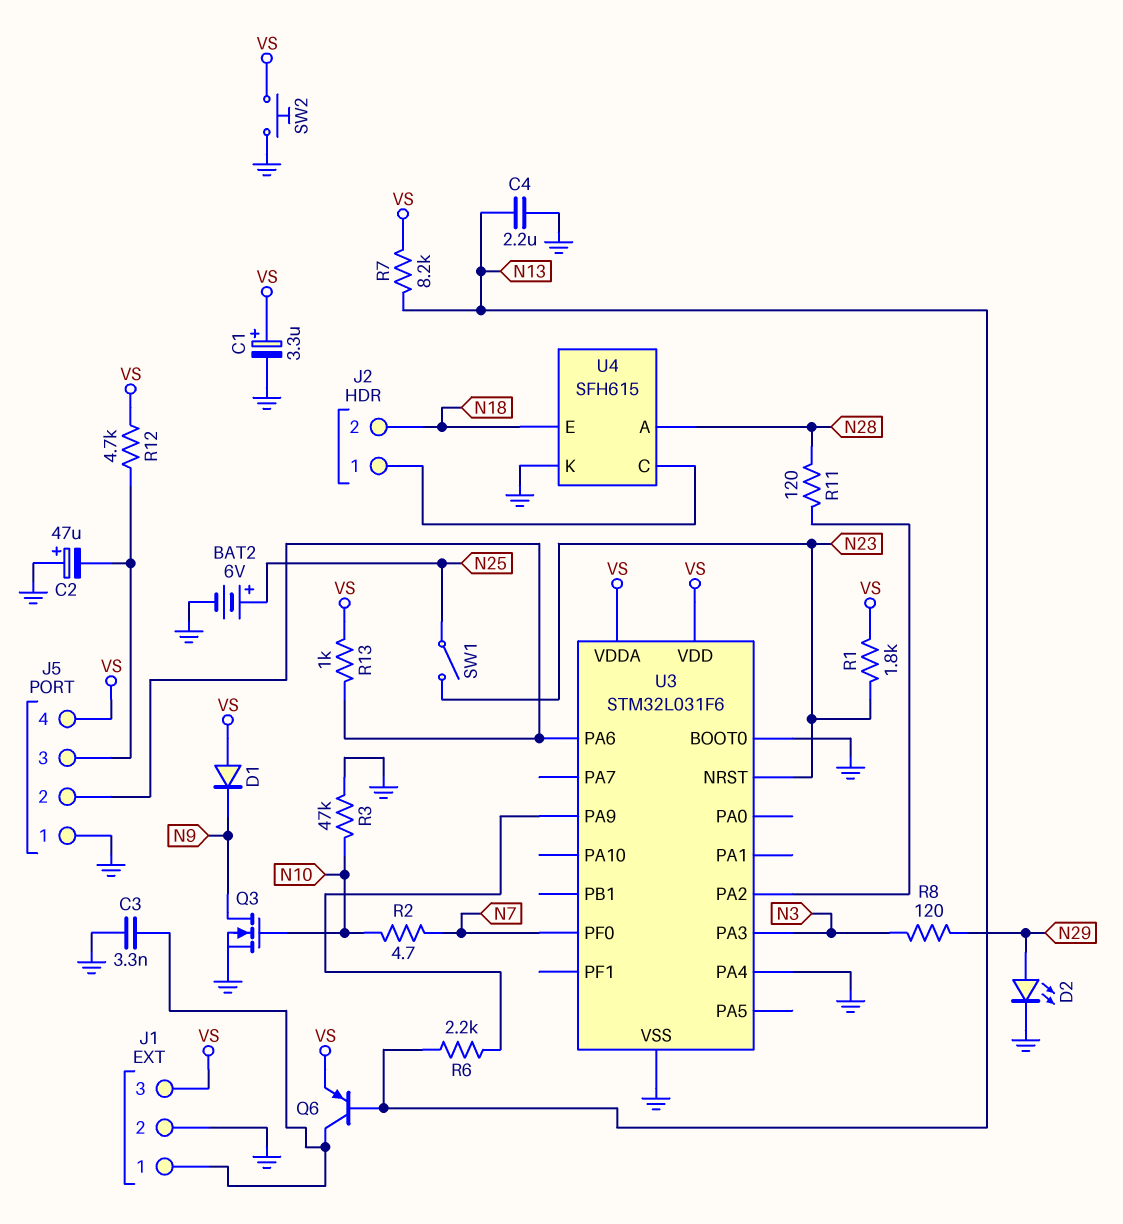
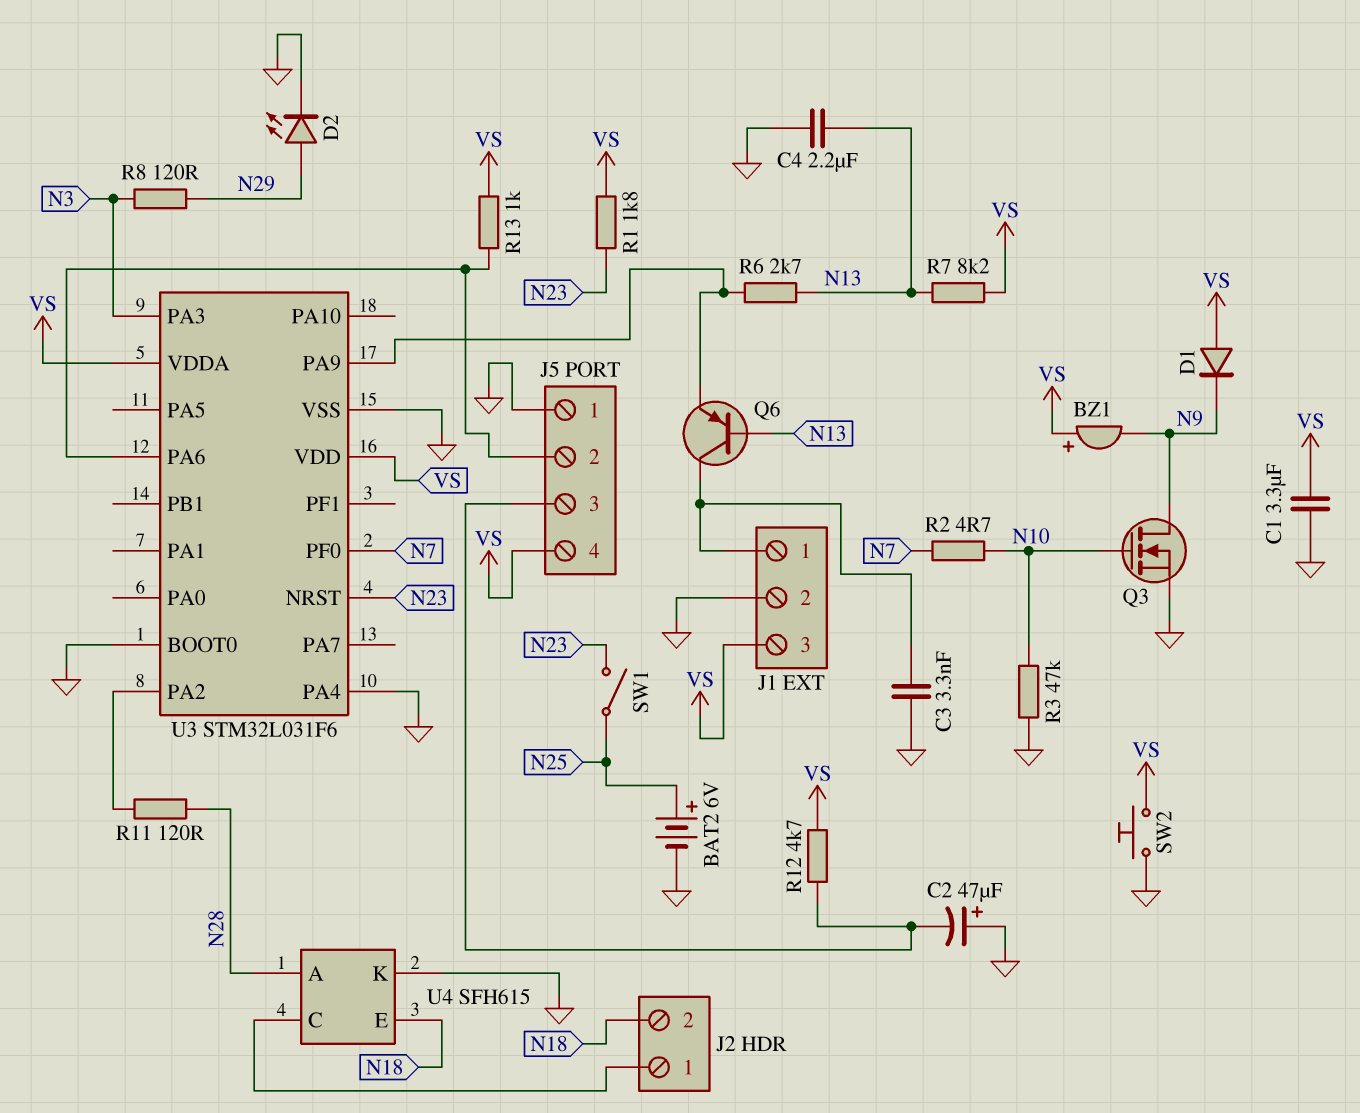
BZ1: none -> buzzer (plus VS, minus N9)
C1: 3.3uF (plus VS, minus GND) -> 3.3uF (GND, VS)
Q6: PNP (B N13, C J1/1, E VS) -> PNP (B N13, C J1/1, E U3/PA9)
R6: 2.2k (N13, U3/PA9) -> 2.7k (N13, U3/PA9)

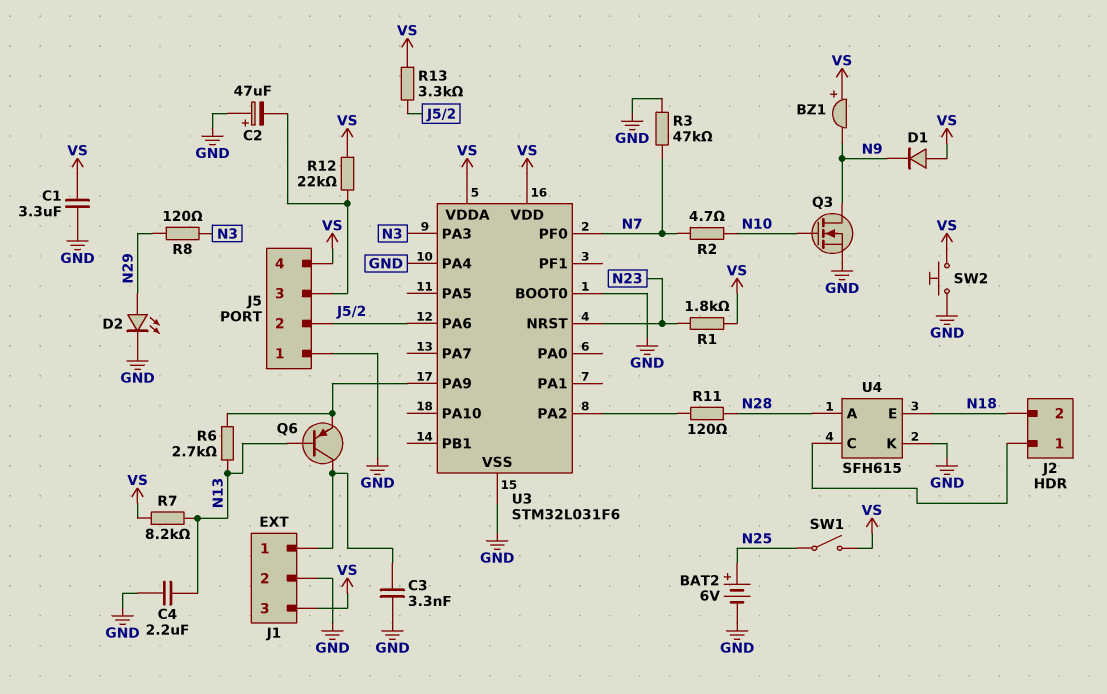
R3: 47k (GND, N10) -> 47k (GND, N7)
R12: 4.7k (J5/3, VS) -> 22k (J5/3, VS)
R13: 1k (J5/2, VS) -> 3.3k (J5/2, VS)
SW1: switch (N23, N25) -> switch (N25, VS)

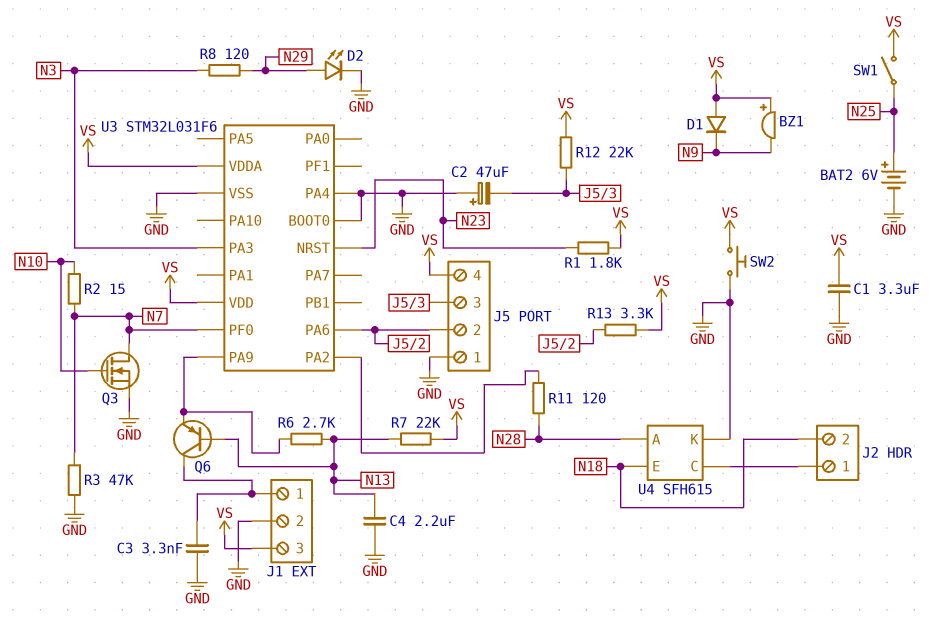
Q3: NMOS (G N10, D N9, S GND) -> NMOS (G N10, D N7, S GND)
R2: 4.7 (N7, N10) -> 15 (N7, N10)
R7: 8.2k (N13, VS) -> 22k (N13, VS)

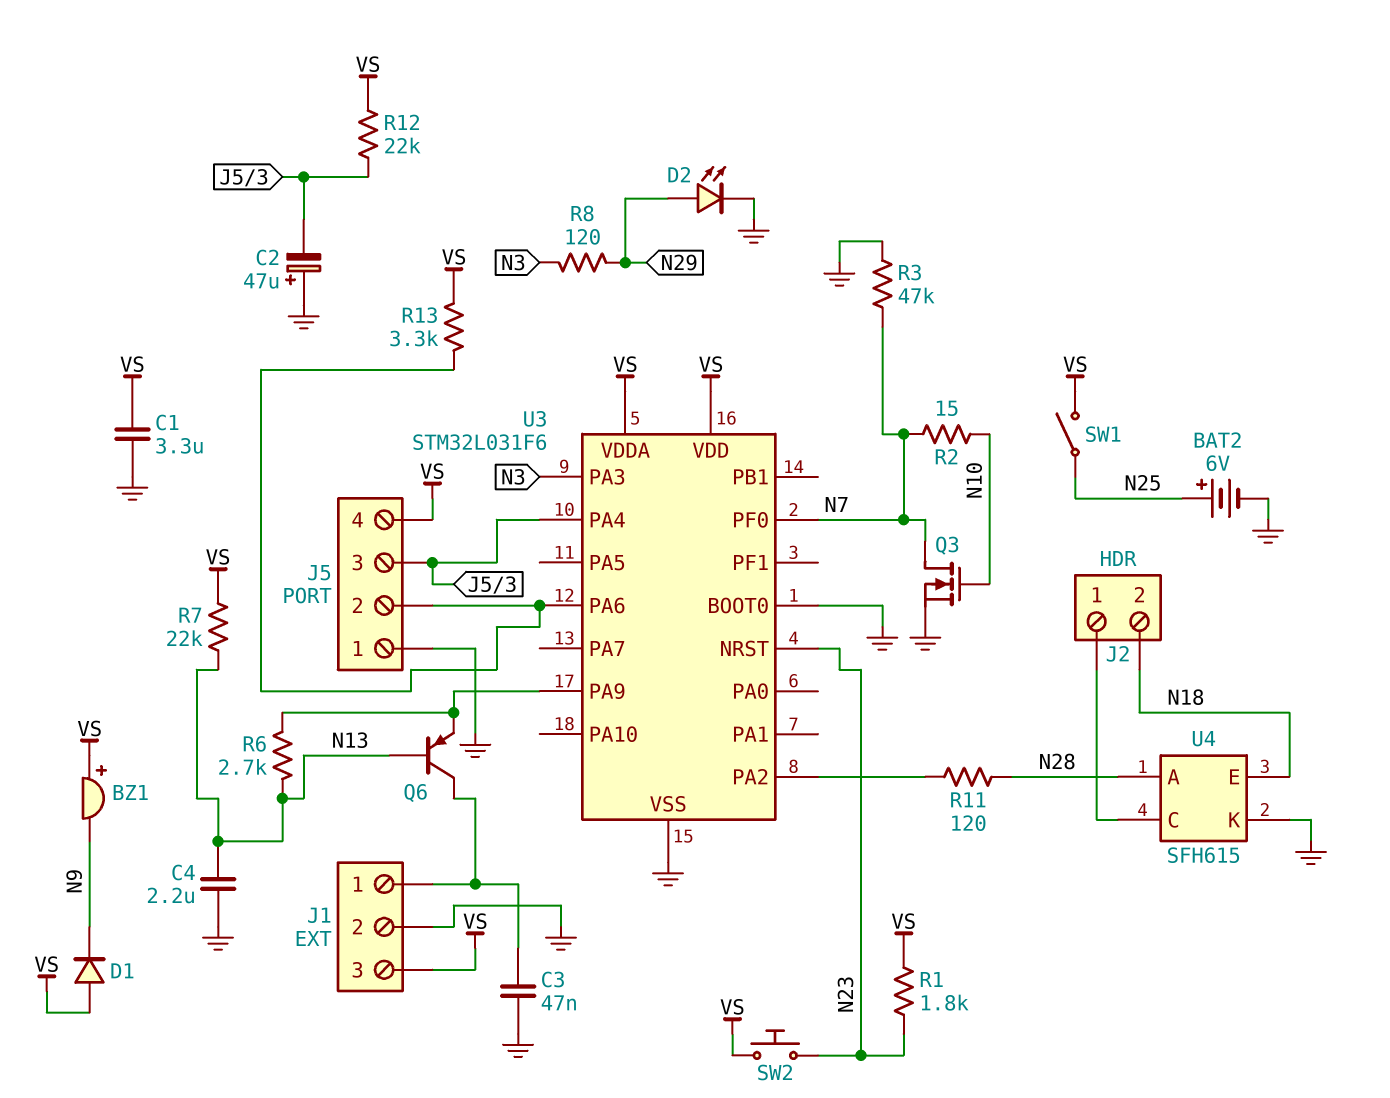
C3: 3.3nF (GND, J1/1) -> 47nF (GND, J1/1)
SW2: button (GND, VS) -> button (N23, VS)
U3 pin PA4: GND -> J5/3

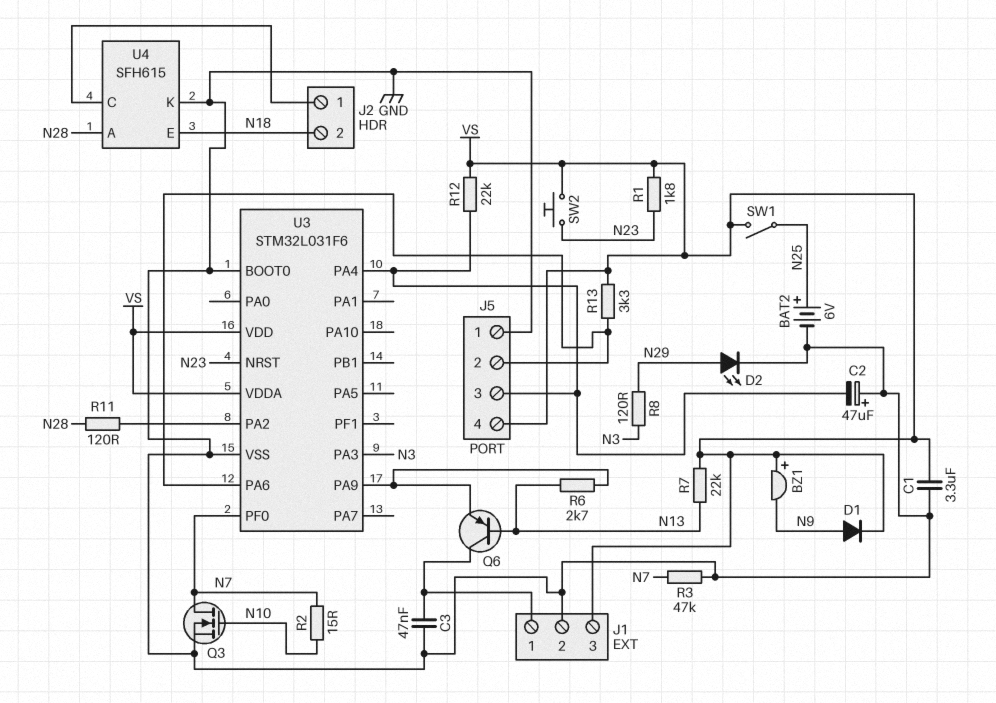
C4: 2.2uF (GND, N13) -> none
D1: diode (A VS, K N9) -> diode (A N9, K VS)

